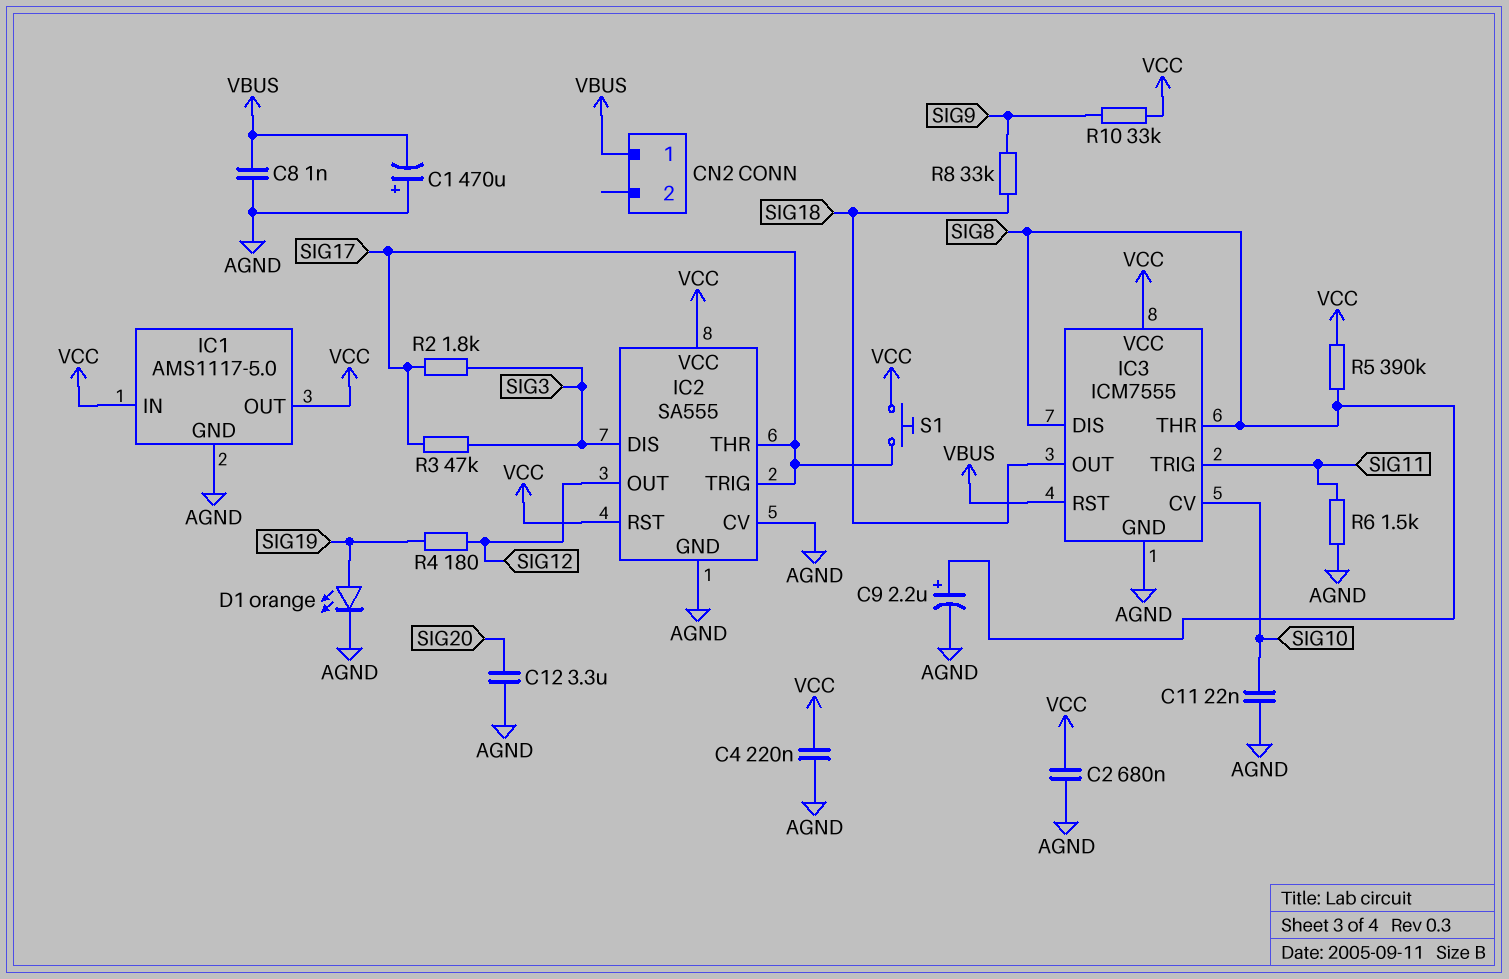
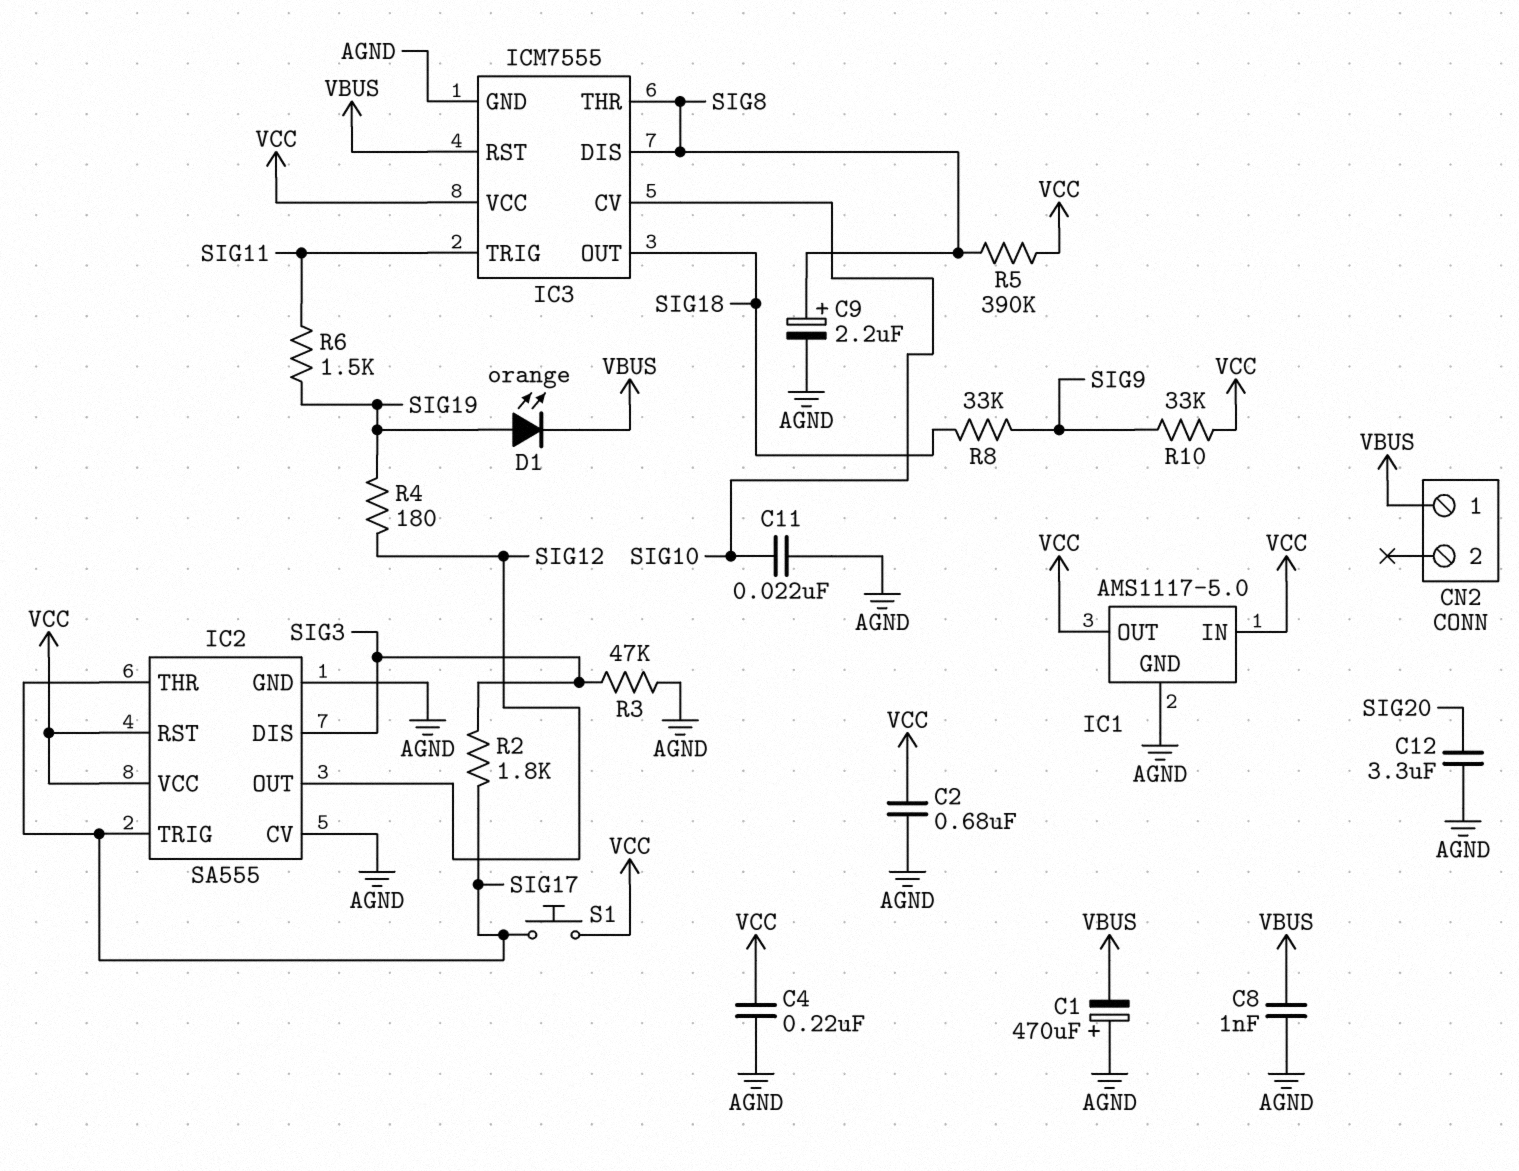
D1: LED orange (A SIG19, K AGND) -> LED orange (A SIG19, K VBUS)
R3: 47k (SIG3, SIG17) -> 47k (AGND, SIG3)
R6: 1.5k (AGND, SIG11) -> 1.5k (SIG11, SIG19)

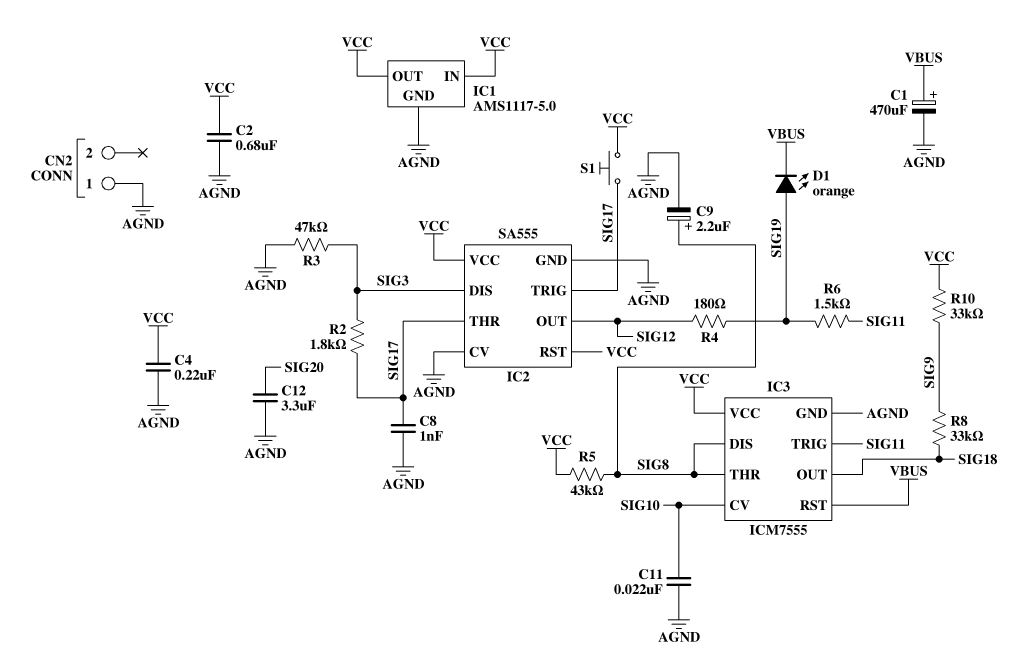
C1: 470uF (plus AGND, minus VBUS) -> 470uF (plus VBUS, minus AGND)
C8: 1nF (AGND, VBUS) -> 1nF (AGND, SIG17)
CN2 pin 1: VBUS -> AGND
R5: 390k (SIG8, VCC) -> 43k (SIG8, VCC)

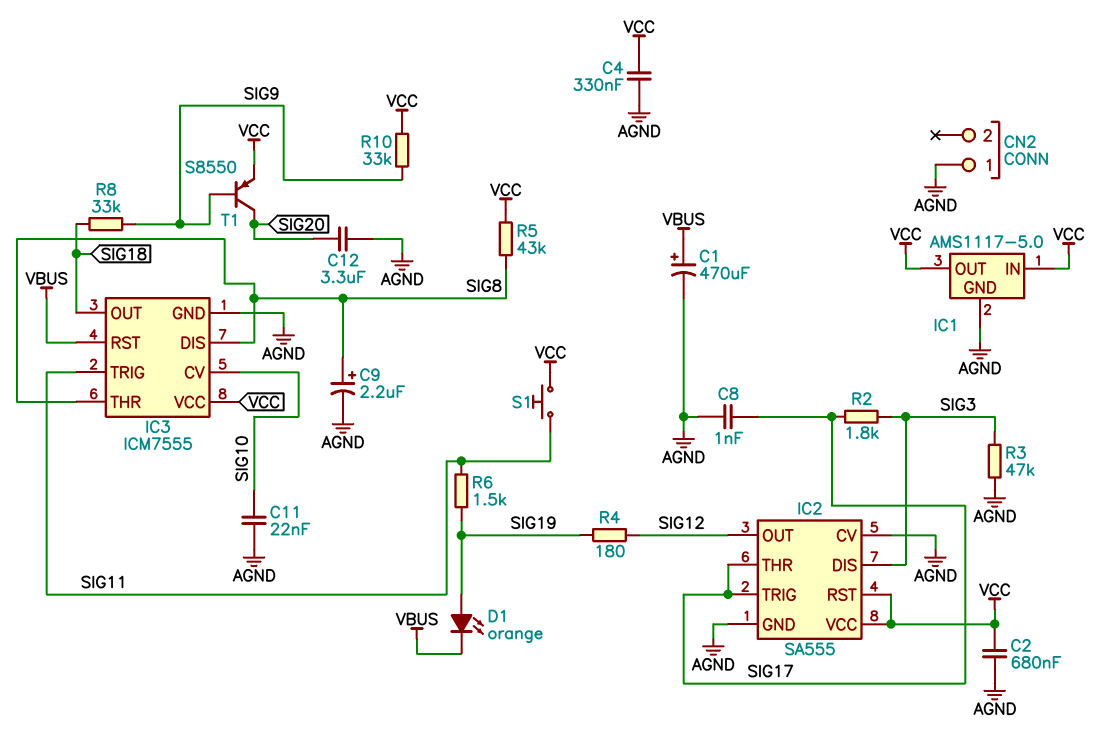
C4: 220nF (AGND, VCC) -> 330nF (AGND, VCC)
S1: button (SIG17, VCC) -> button (SIG11, VCC)
T1: none -> PNP S8550 (B SIG9, C SIG20, E VCC)

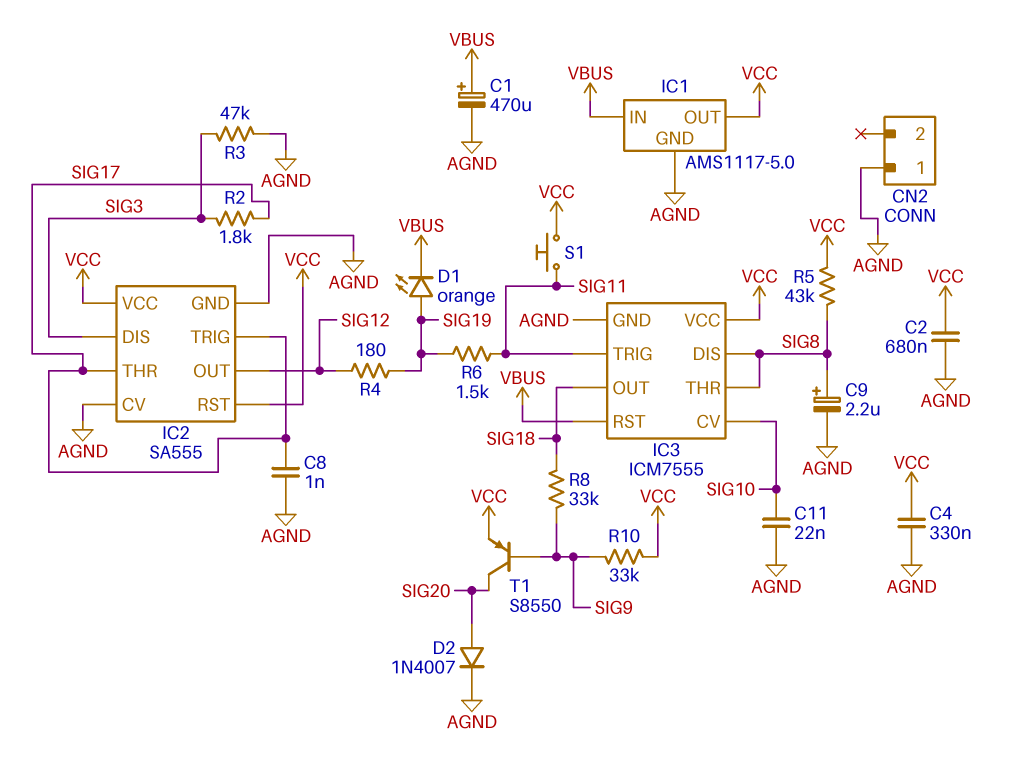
C12: 3.3uF (AGND, SIG20) -> none
D2: none -> diode 1N4007 (A SIG20, K AGND)
IC1 pin IN: VCC -> VBUS

